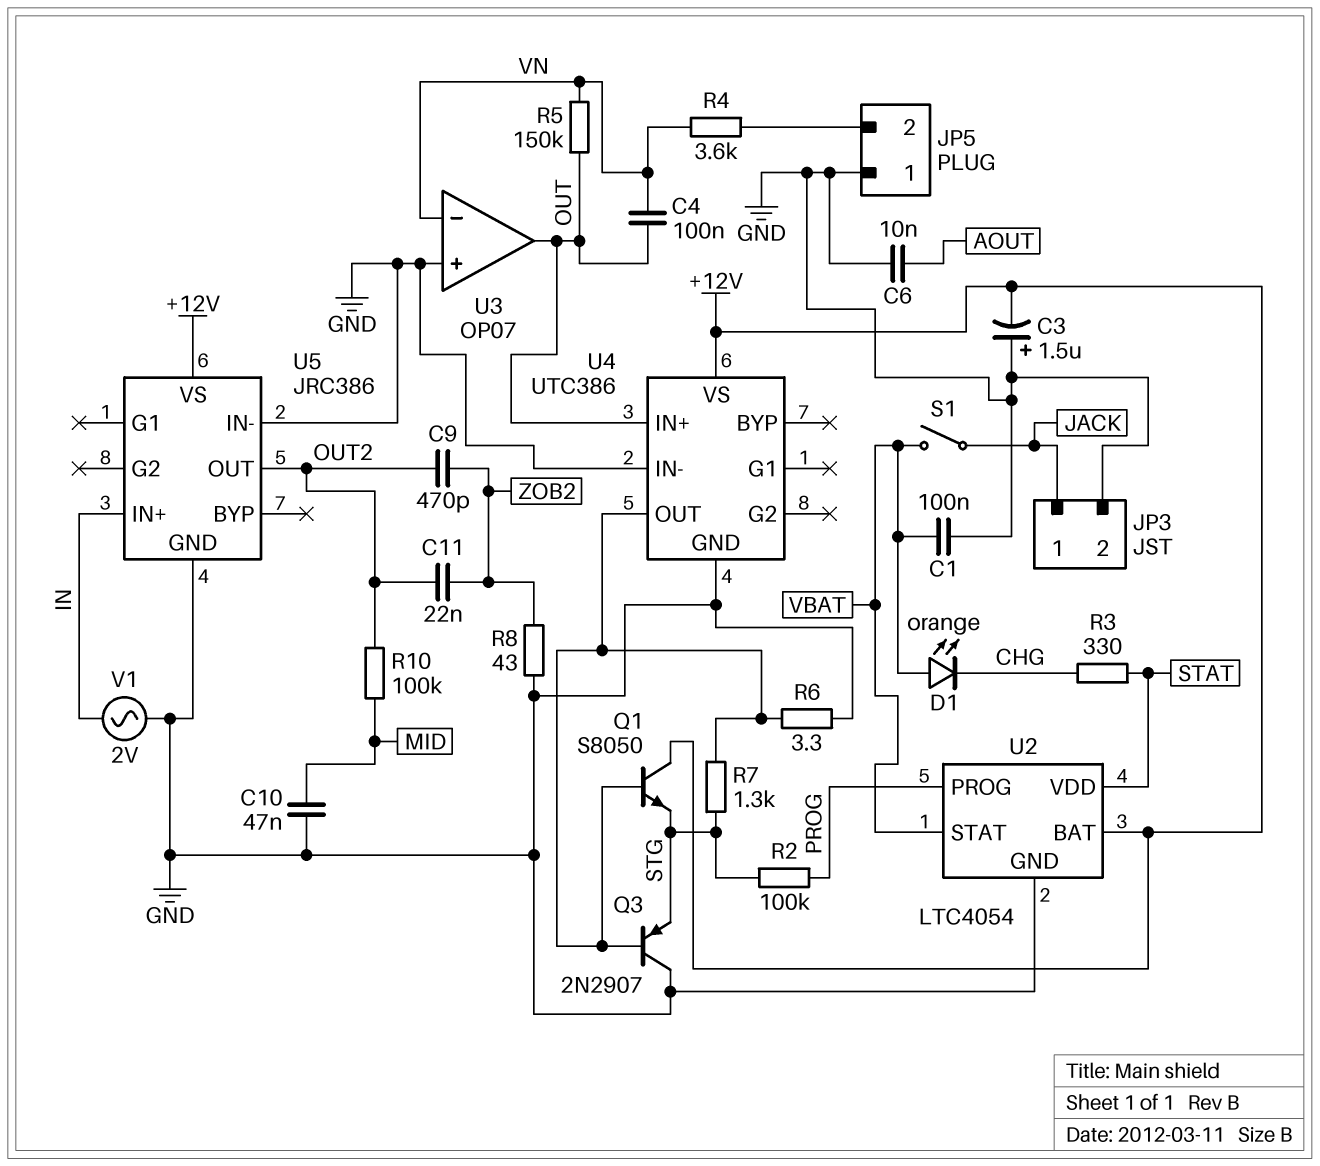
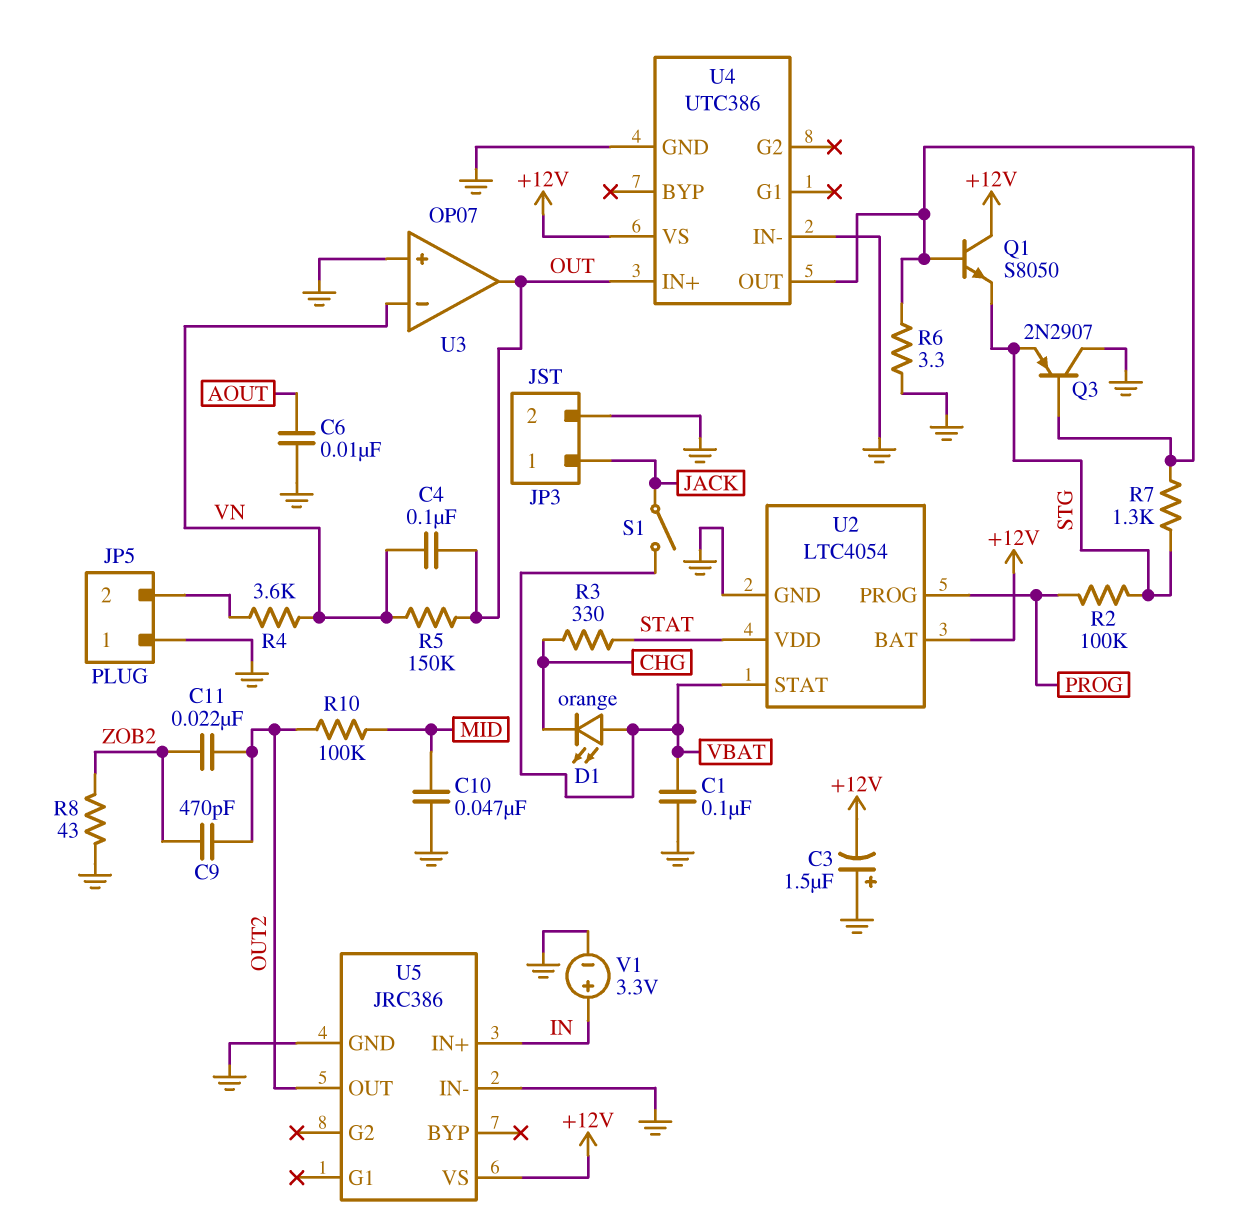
V1: AC 2V (GND, IN) -> 3.3V (plus IN, minus GND)

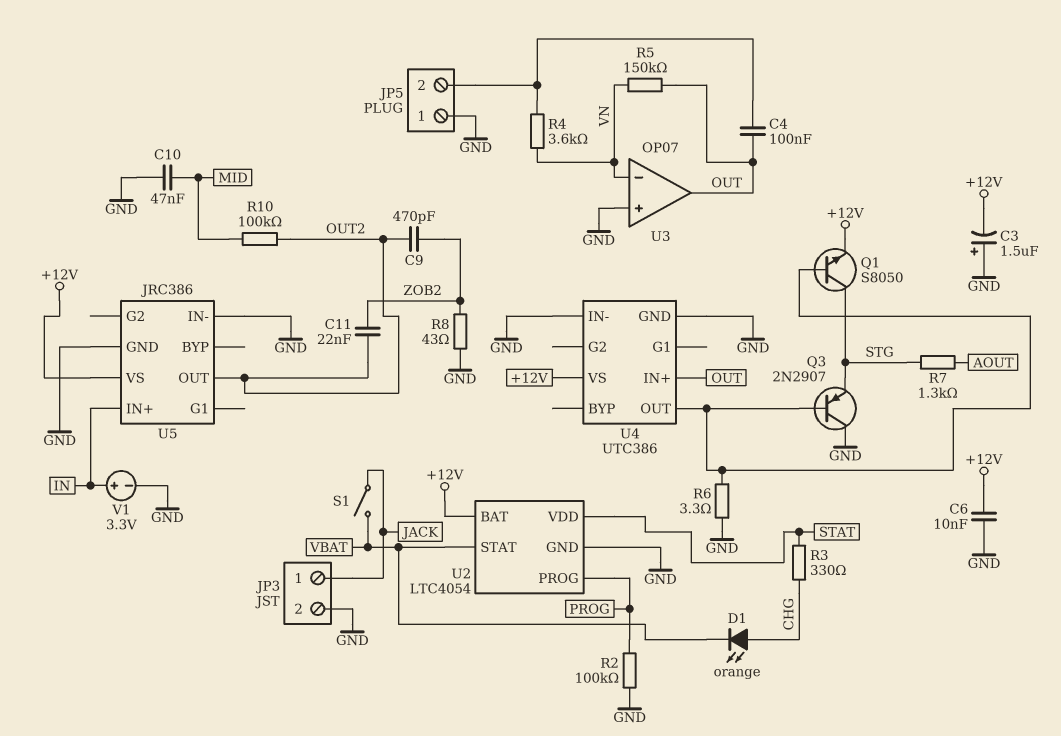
C1: 100nF (GND, VBAT) -> none
C4: 100nF (OUT, VN) -> 100nF (JP5/2, OUT)
C6: 10nF (AOUT, GND) -> 10nF (+12V, GND)
D1: LED orange (A VBAT, K CHG) -> LED orange (A CHG, K VBAT)
Q1: NPN S8050 (B U4/OUT, C +12V, E STG) -> NPN S8050 (B U4/OUT, C STG, E +12V)
R2: 100k (PROG, STG) -> 100k (GND, PROG)
R7: 1.3k (STG, U4/OUT) -> 1.3k (AOUT, STG)

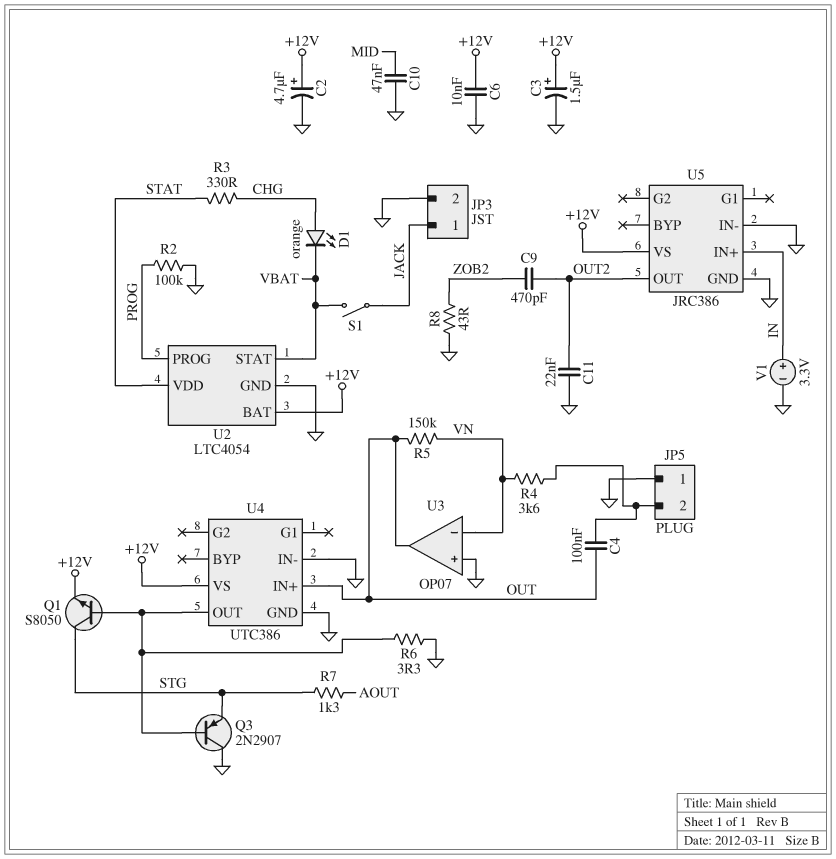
C2: none -> 4.7uF (plus +12V, minus GND)
C3: 1.5uF (plus GND, minus +12V) -> 1.5uF (plus +12V, minus GND)
C11: 22nF (OUT2, ZOB2) -> 22nF (GND, OUT2)
R10: 100k (MID, OUT2) -> none

